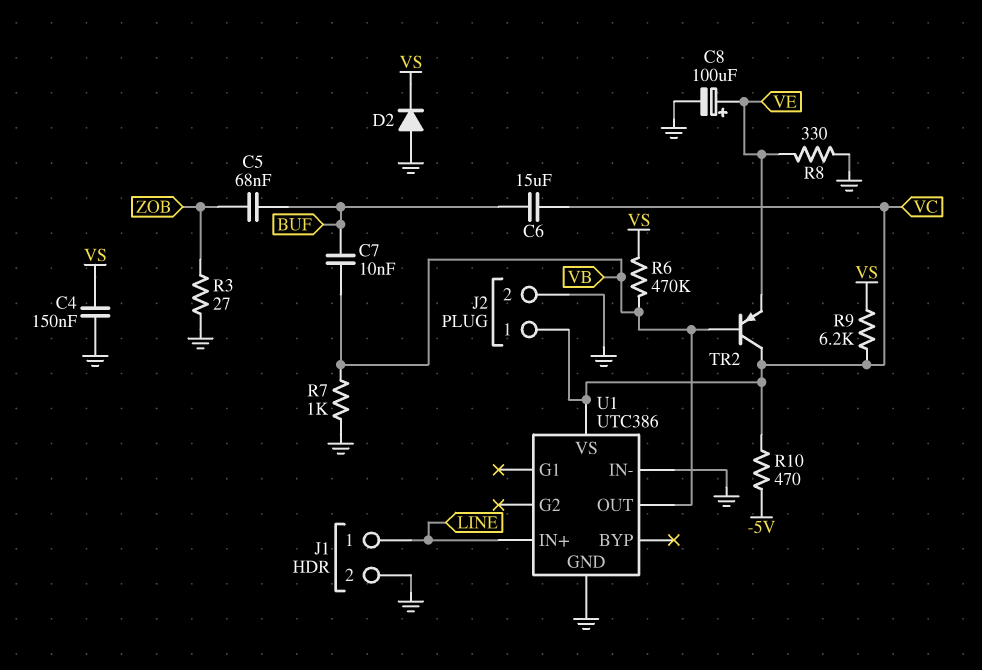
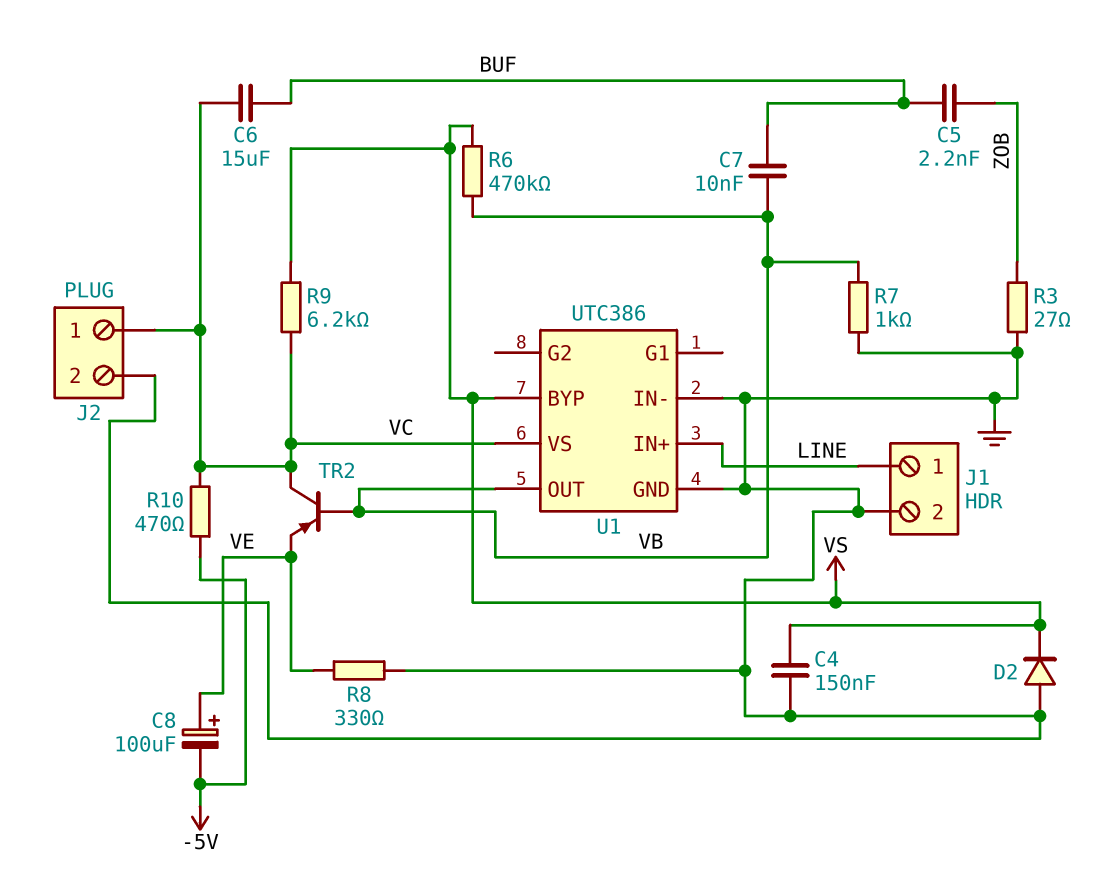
C5: 68nF (BUF, ZOB) -> 2.2nF (BUF, ZOB)
C8: 100uF (plus VE, minus GND) -> 100uF (plus VE, minus -5V)
U1 pin BYP: none -> VS

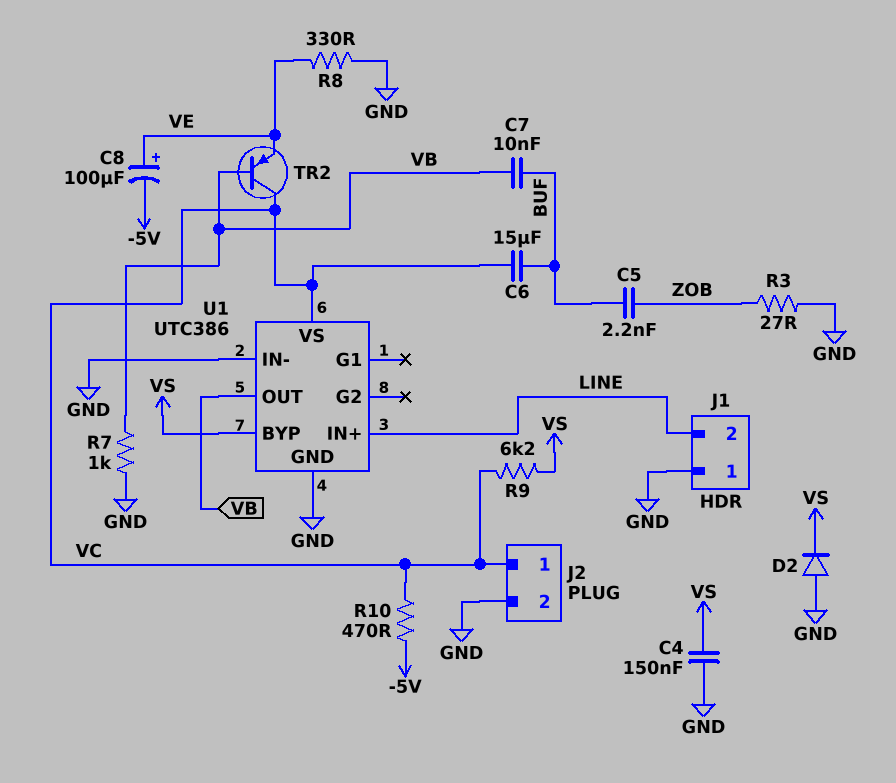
J1 pin 1: LINE -> GND
J1 pin 2: GND -> LINE
R6: 470k (VB, VS) -> none

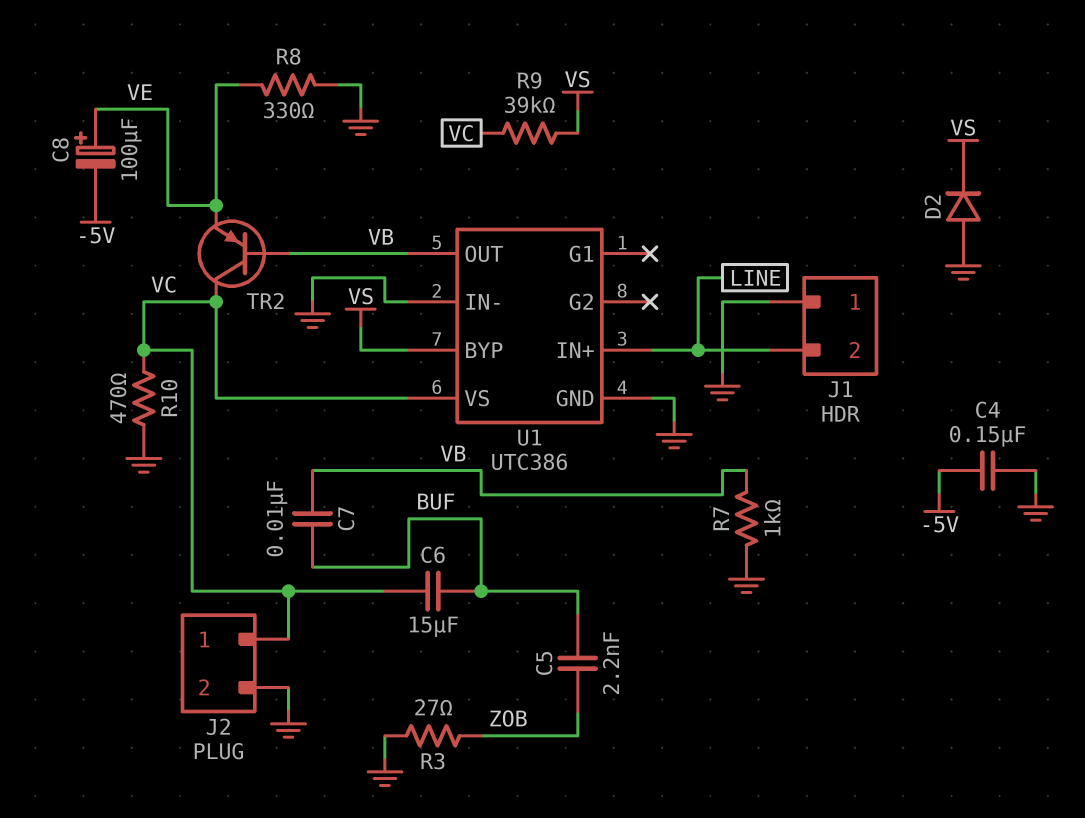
C4: 150nF (GND, VS) -> 150nF (-5V, GND)
R9: 6.2k (VC, VS) -> 39k (VC, VS)
R10: 470 (-5V, VC) -> 470 (GND, VC)

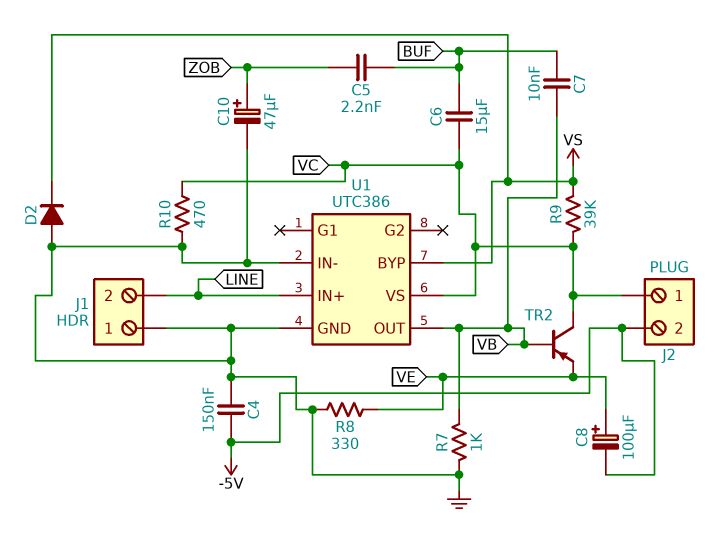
C10: none -> 47uF (plus ZOB, minus GND)
J2 pin 2: GND -> -5V
R3: 27 (GND, ZOB) -> none

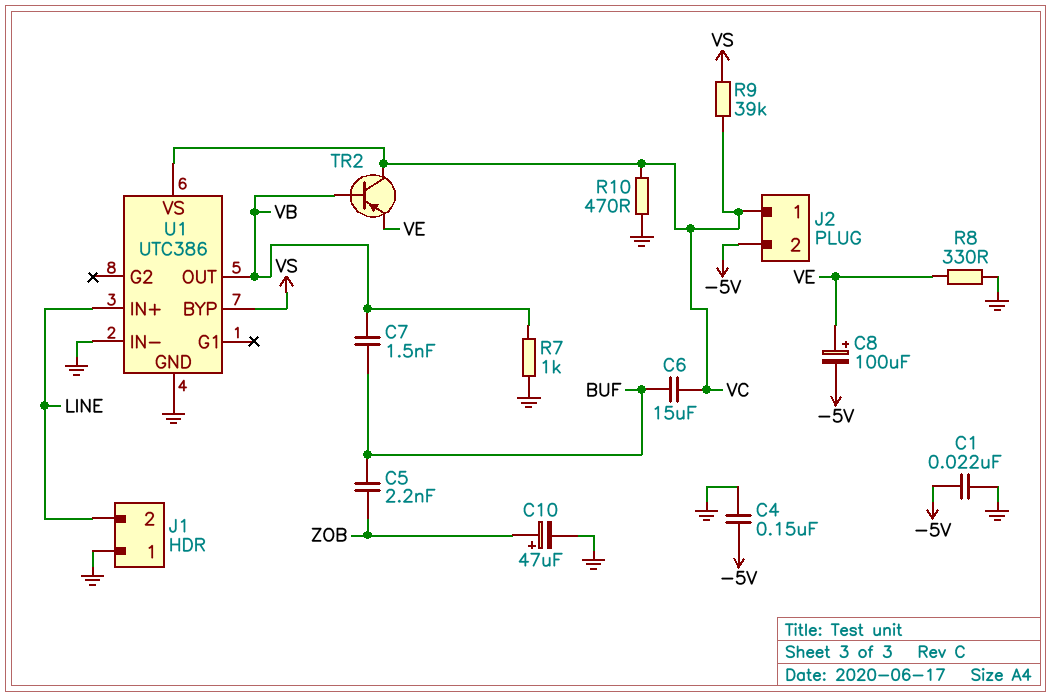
C1: none -> 22nF (-5V, GND)
C7: 10nF (BUF, VB) -> 1.5nF (BUF, VB)
D2: diode (A GND, K VS) -> none

